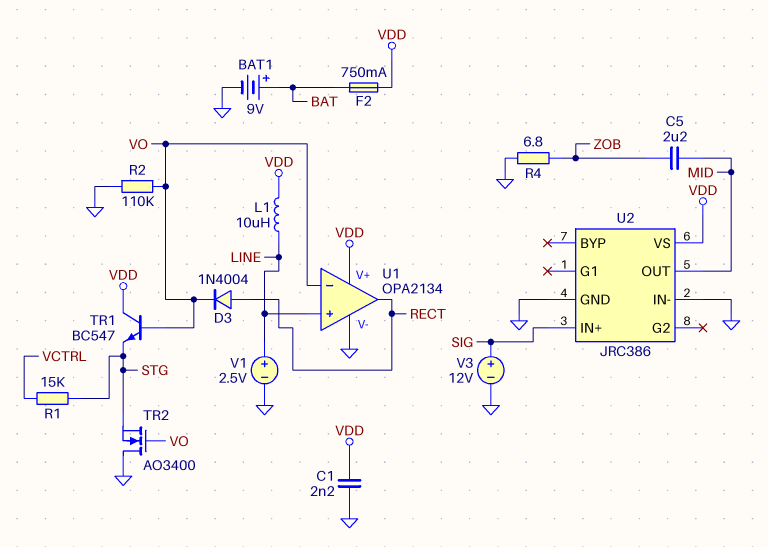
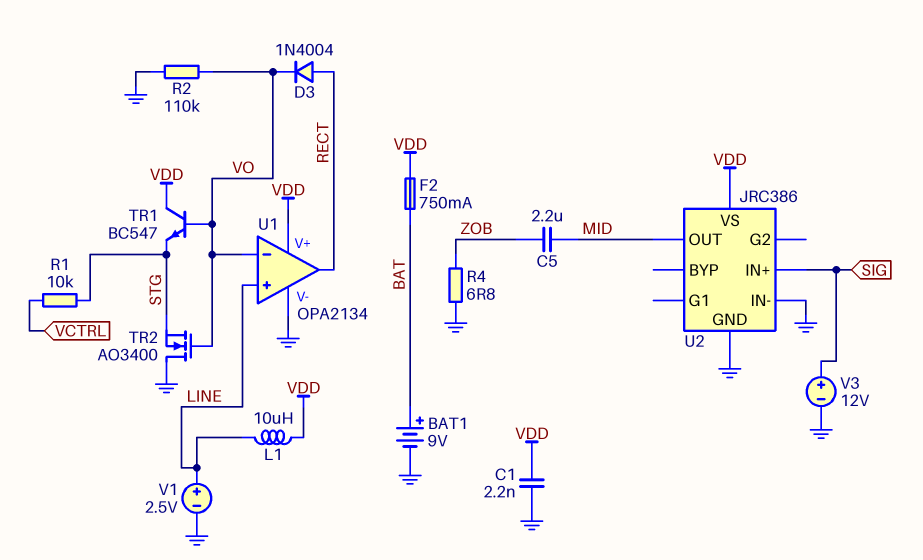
R1: 15k (STG, VCTRL) -> 10k (STG, VCTRL)

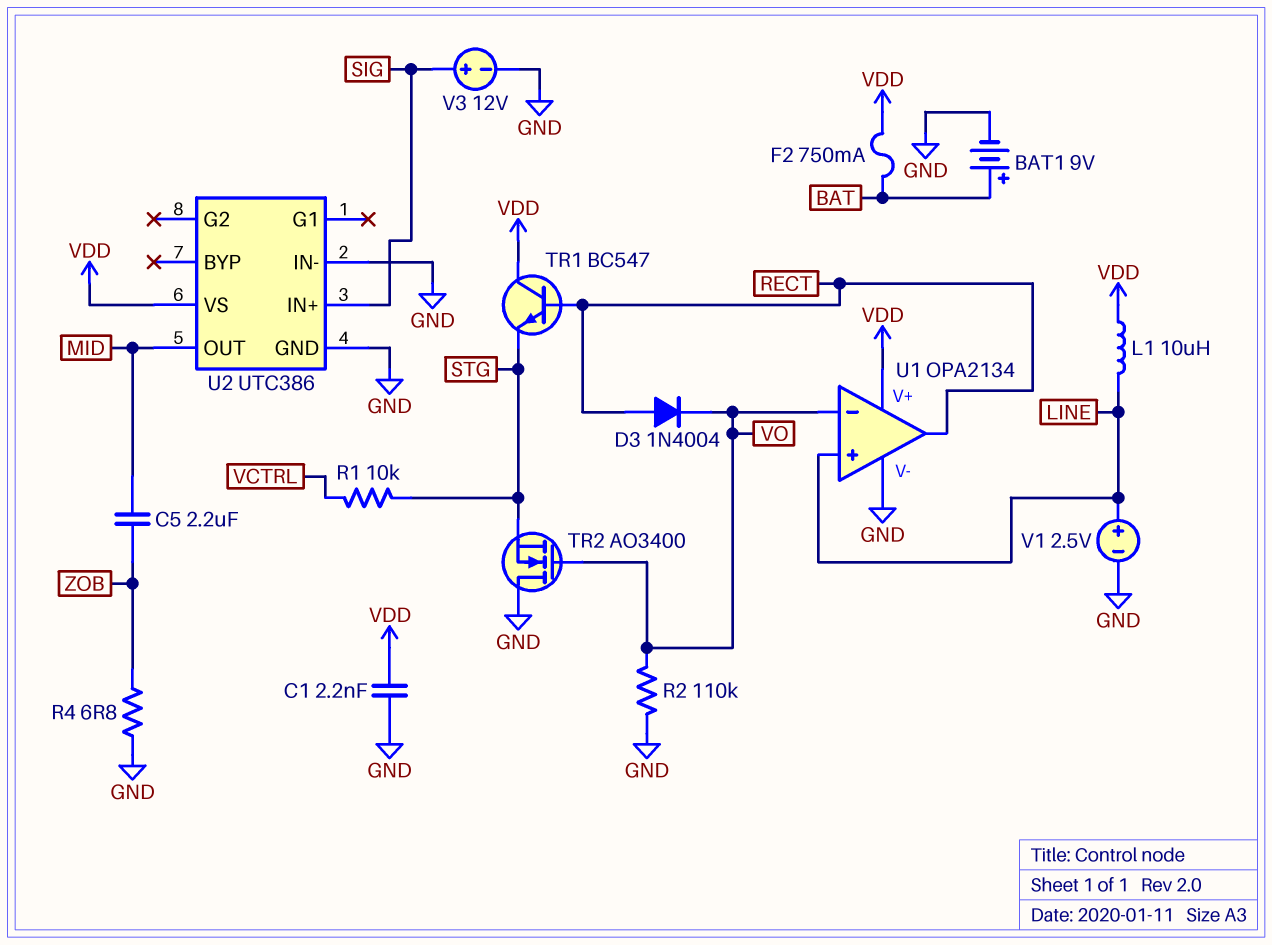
TR1: NPN BC547 (B VO, C VDD, E STG) -> NPN BC547 (B RECT, C VDD, E STG)
U2: JRC386 -> UTC386

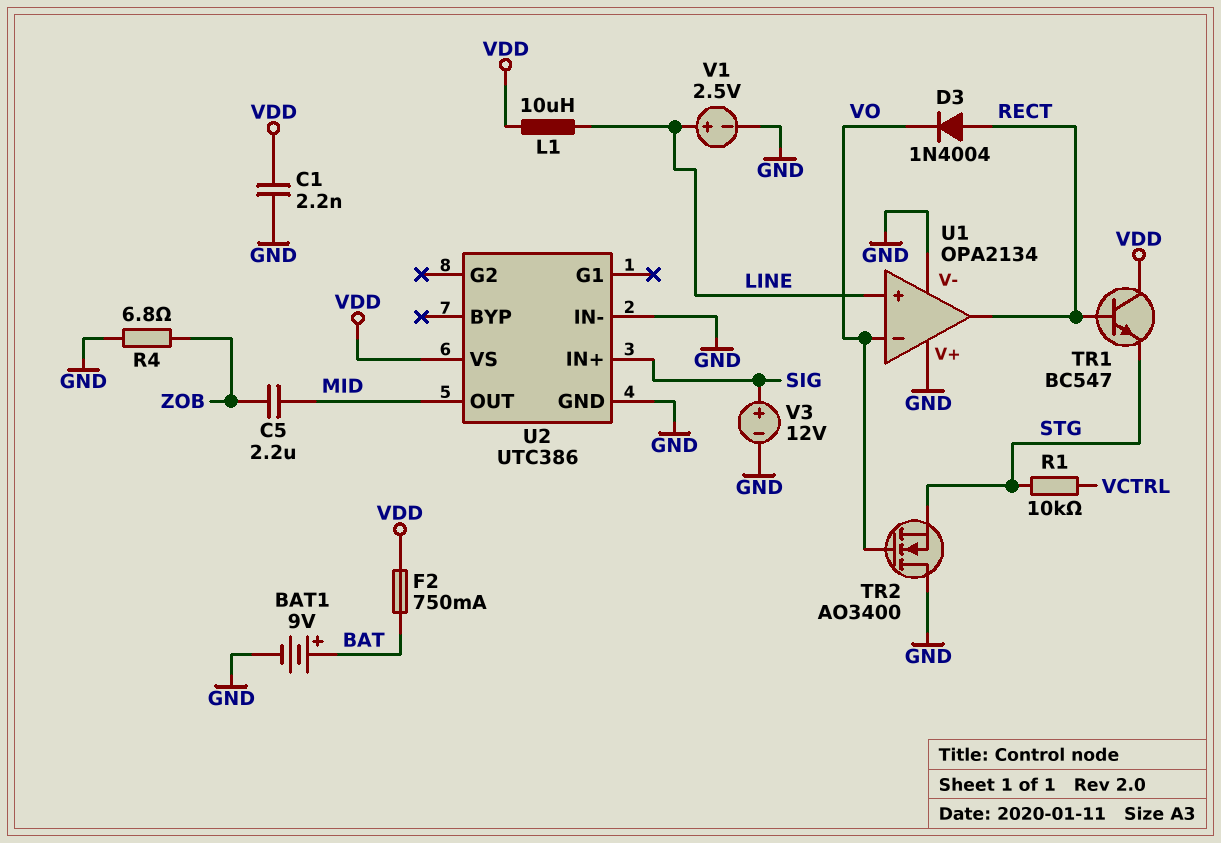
R2: 110k (GND, VO) -> none
U1 pin V+: VDD -> GND

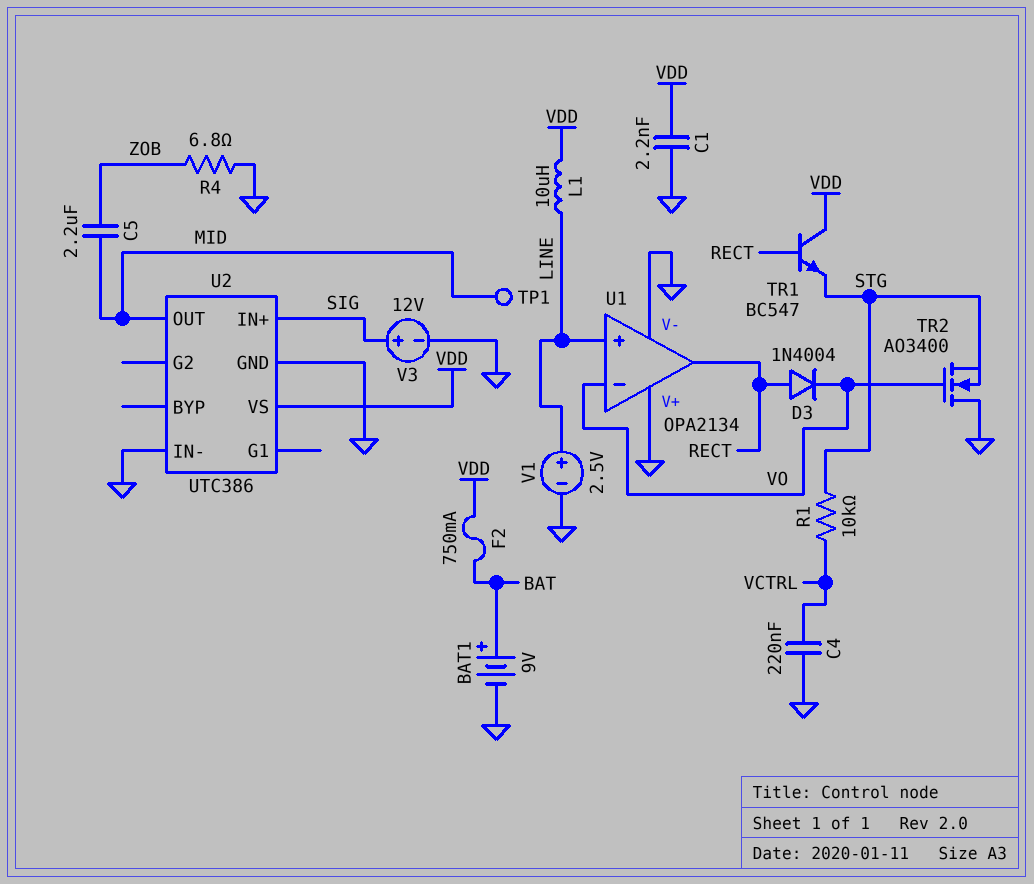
C4: none -> 220nF (GND, VCTRL)
TP1: none -> test point (MID)

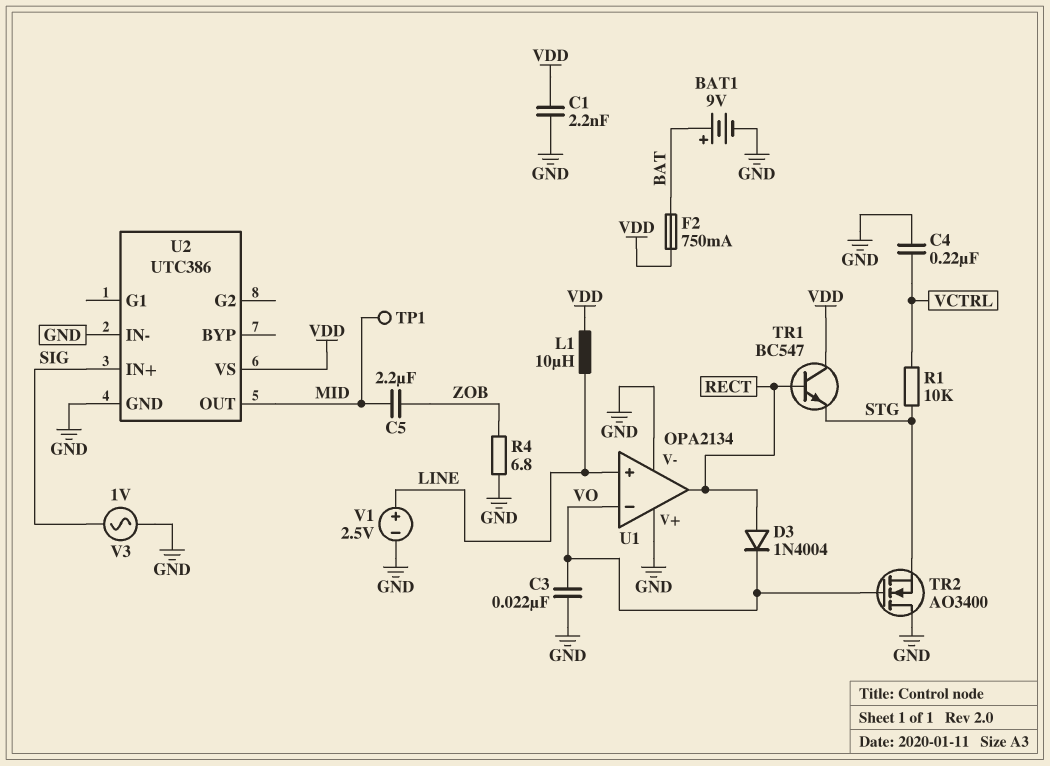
C3: none -> 22nF (GND, VO)
V3: 12V (plus SIG, minus GND) -> AC 1V (GND, SIG)

